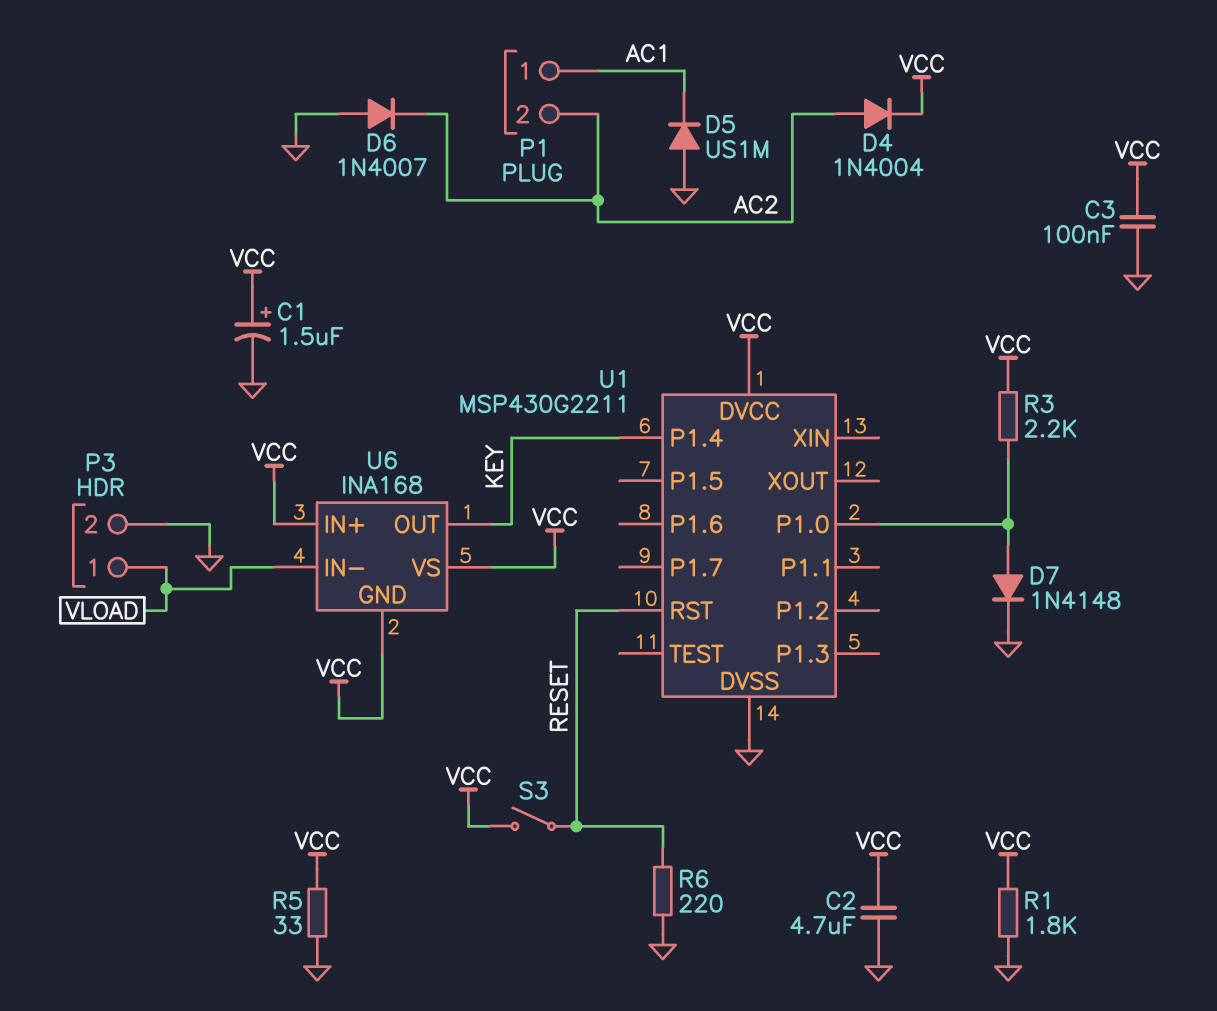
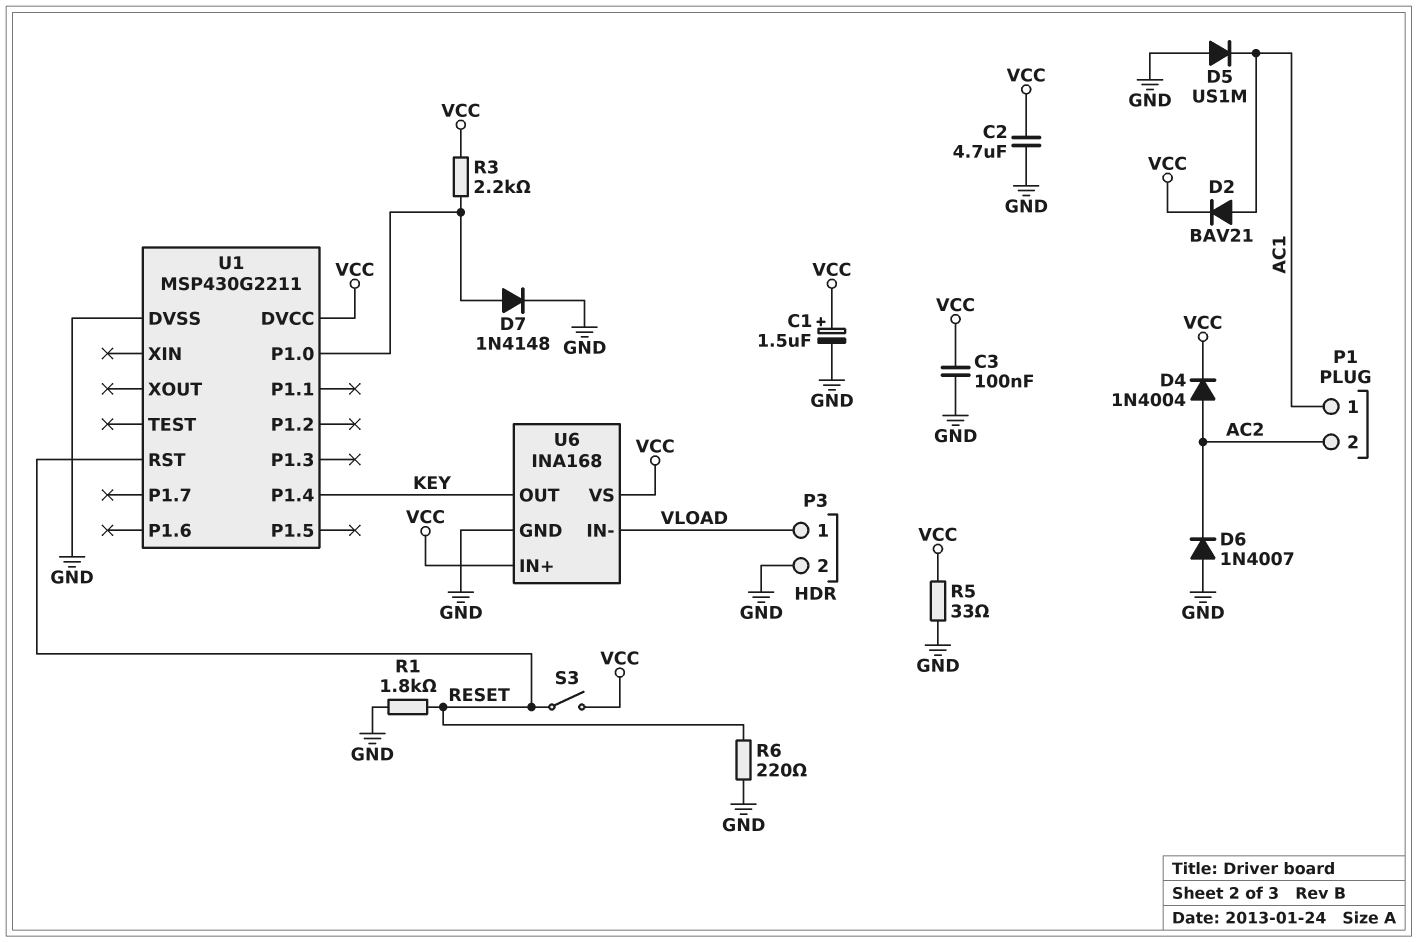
D2: none -> diode BAV21 (A AC1, K VCC)
R1: 1.8k (GND, VCC) -> 1.8k (GND, RESET)
U6 pin GND: VCC -> GND

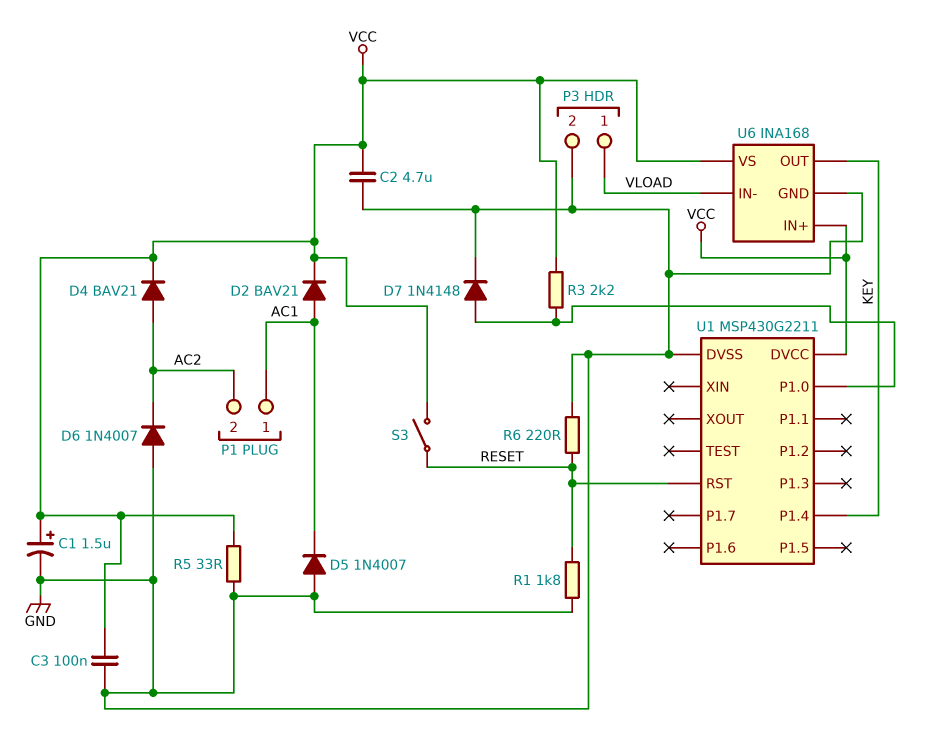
D4: diode 1N4004 (A AC2, K VCC) -> diode BAV21 (A AC2, K VCC)
D5: diode US1M (A GND, K AC1) -> diode 1N4007 (A GND, K AC1)

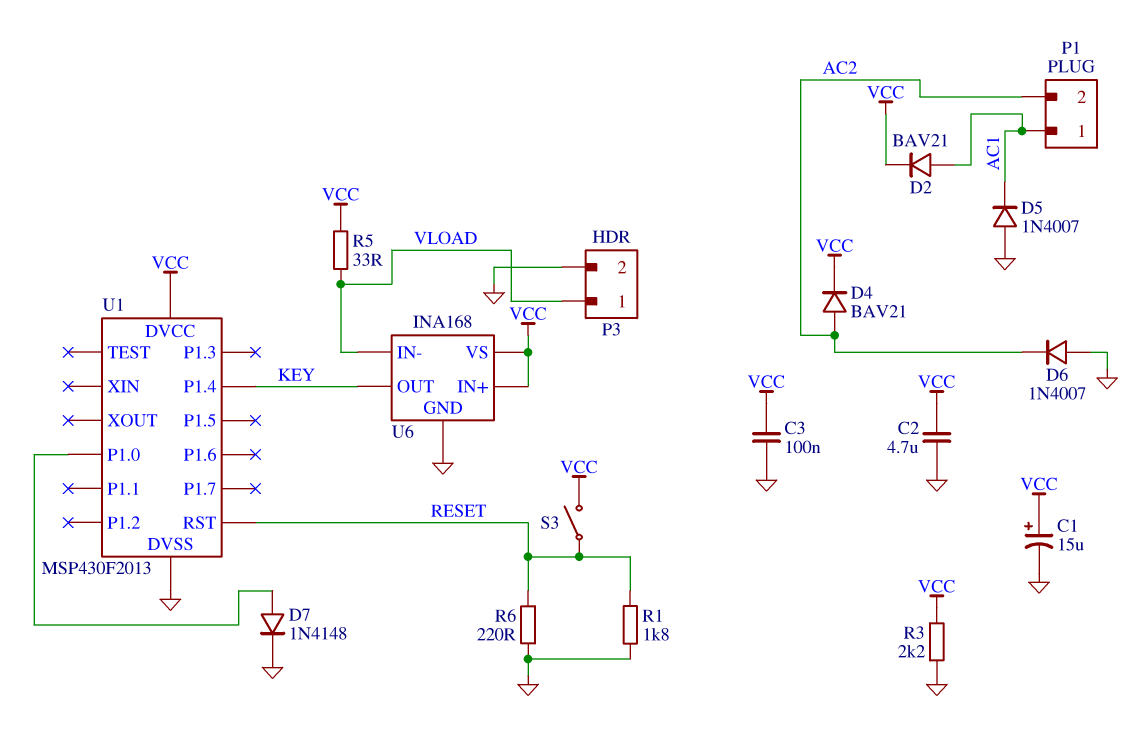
C1: 1.5uF (plus VCC, minus GND) -> 15uF (plus VCC, minus GND)
R3: 2.2k (U1/P1.0, VCC) -> 2.2k (GND, VCC)
R5: 33 (GND, VCC) -> 33 (VCC, VLOAD)
U1: MSP430G2211 -> MSP430F2013

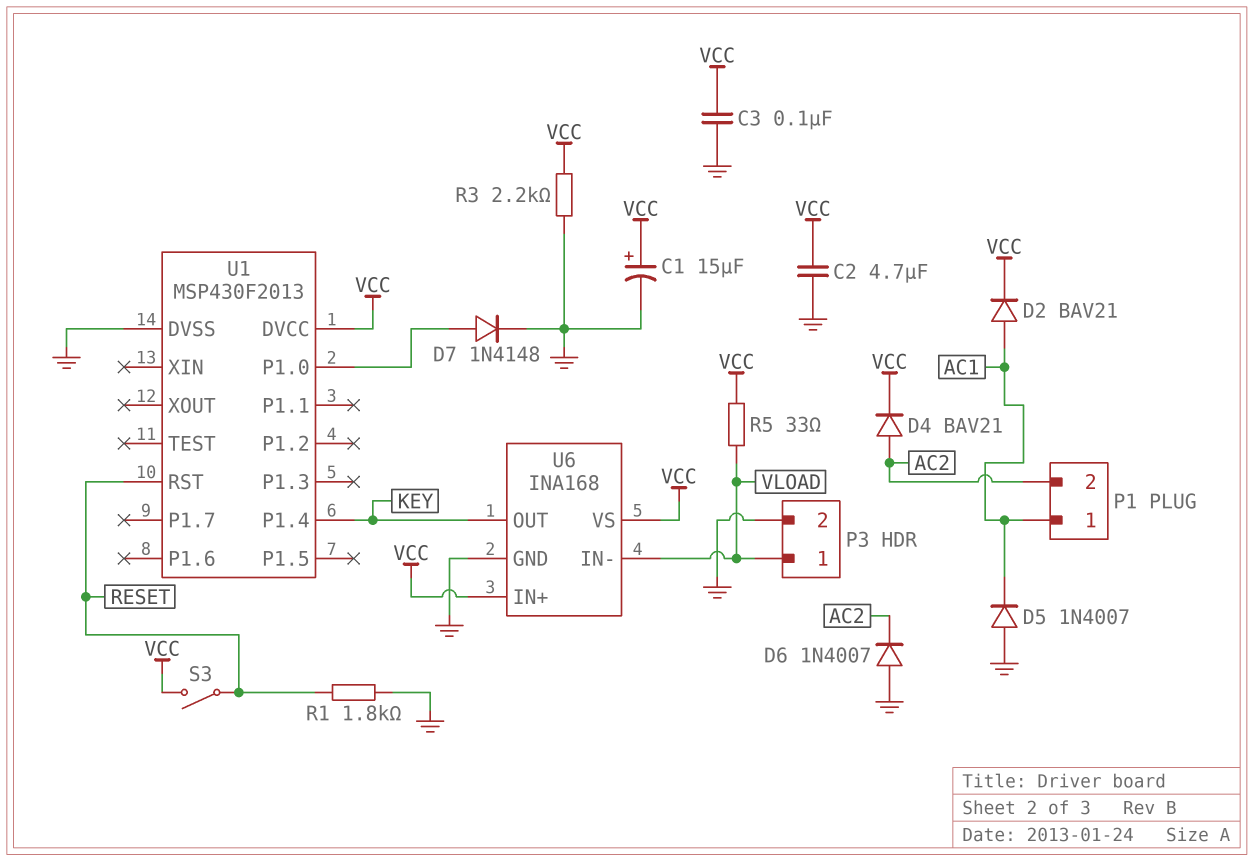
R6: 220 (GND, RESET) -> none

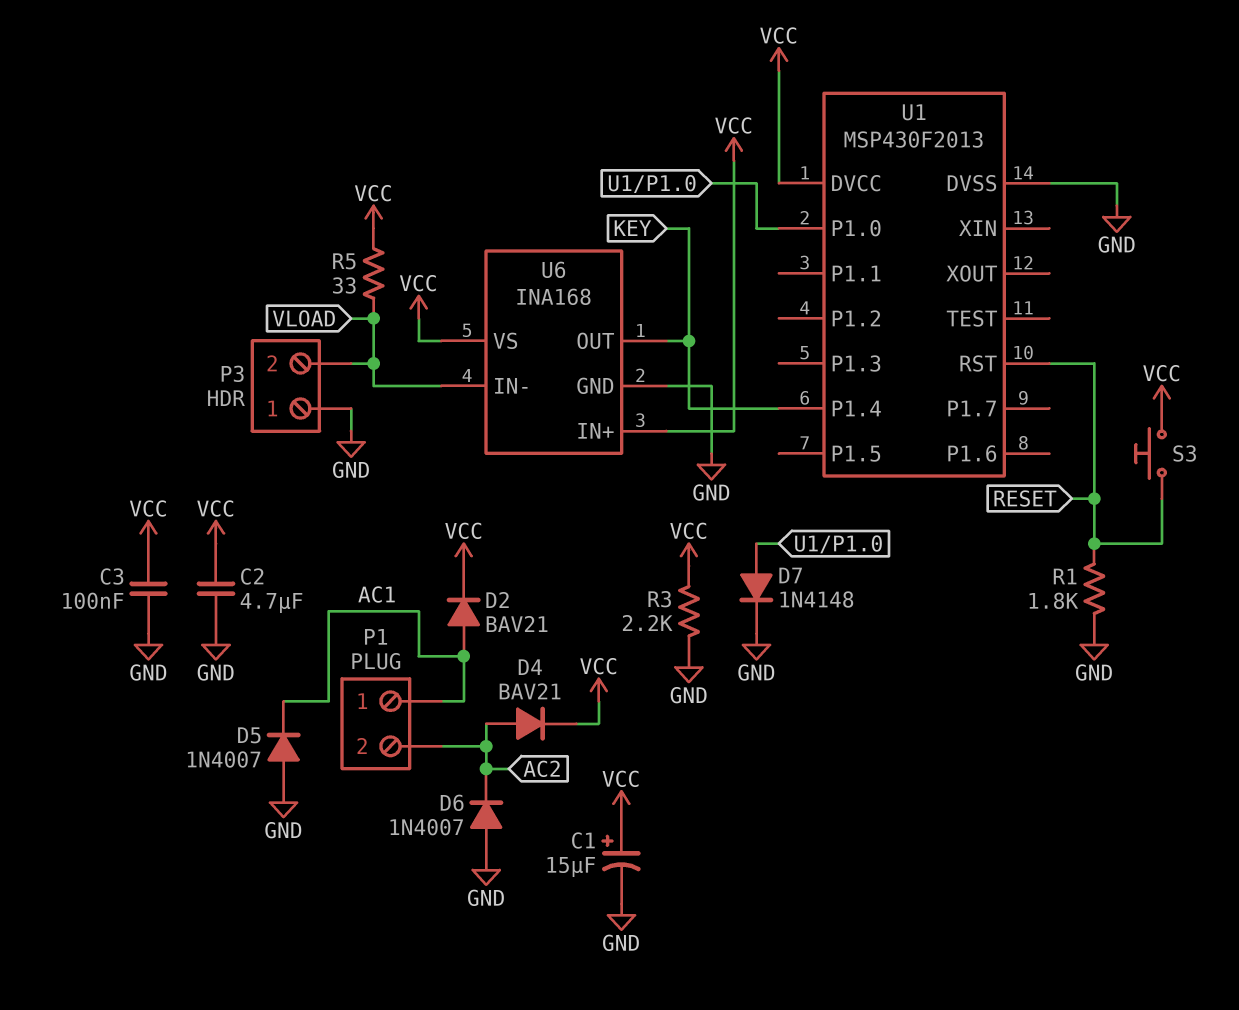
P3 pin 1: VLOAD -> GND
P3 pin 2: GND -> VLOAD
S3: switch (RESET, VCC) -> button (RESET, VCC)

